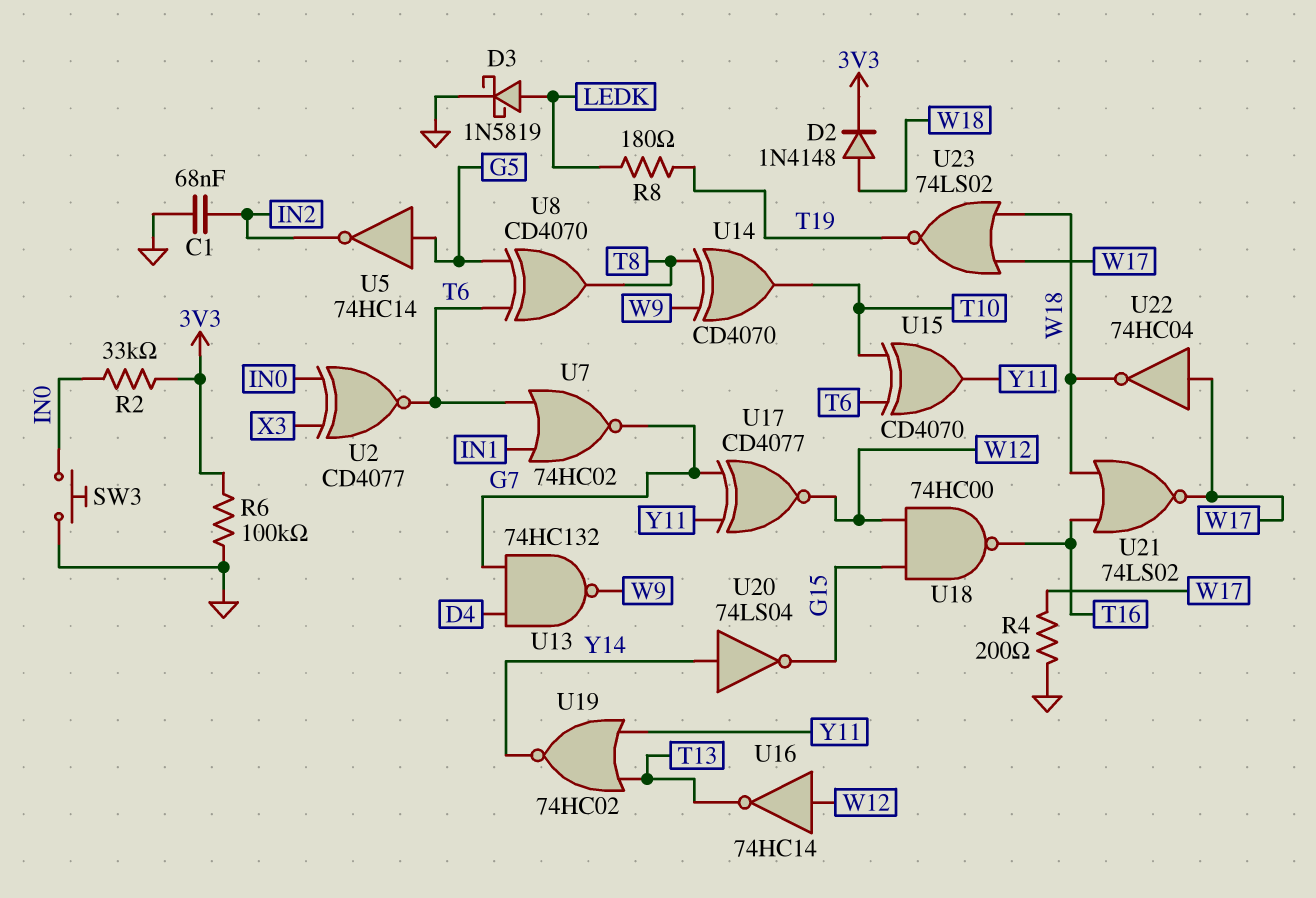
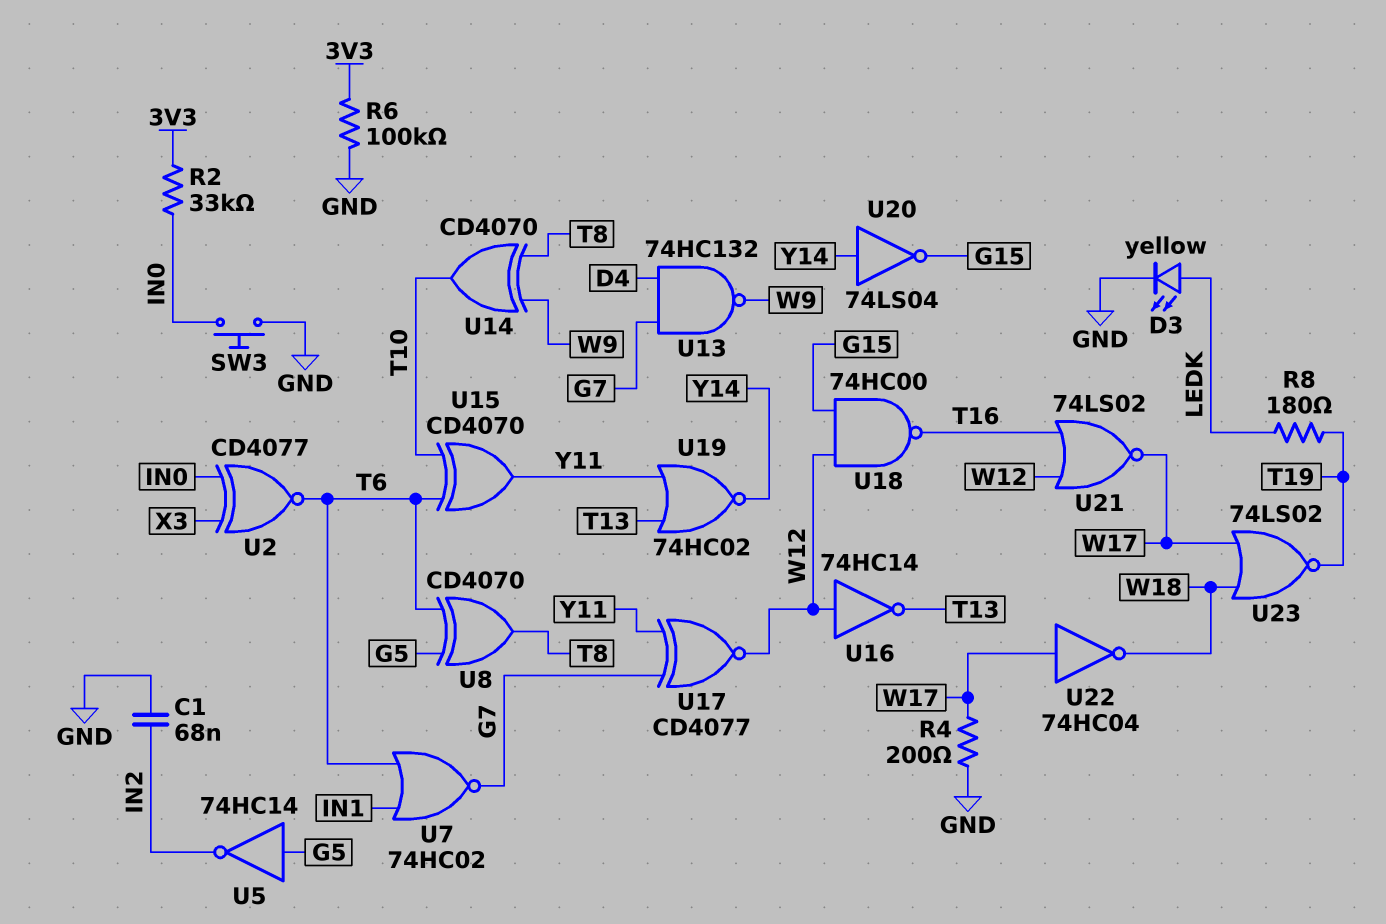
D2: diode 1N4148 (A W18, K 3V3) -> none
D3: schottky 1N5819 (A LEDK, K GND) -> LED yellow (A LEDK, K GND)
U21: NOR 74LS02 (in T16, in W18, out W17) -> NOR 74LS02 (in T16, in W12, out W17)

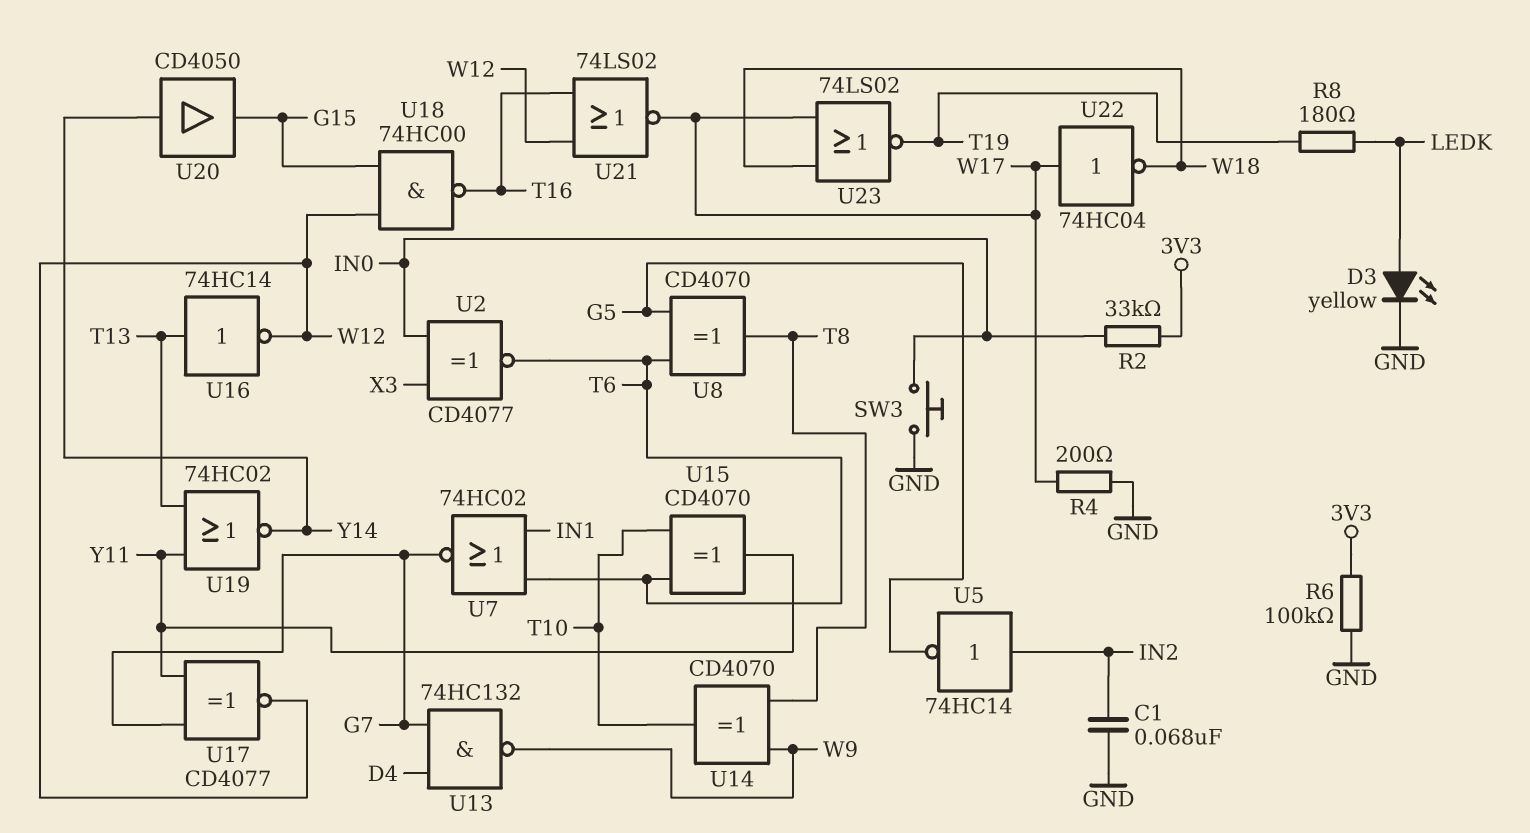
U5: NOT 74HC14 (in G5, out IN2) -> NOT 74HC14 (in IN2, out G5)
U16: NOT 74HC14 (in W12, out T13) -> NOT 74HC14 (in T13, out W12)
U20: NOT 74LS04 (in Y14, out G15) -> buffer CD4050 (in Y14, out G15)

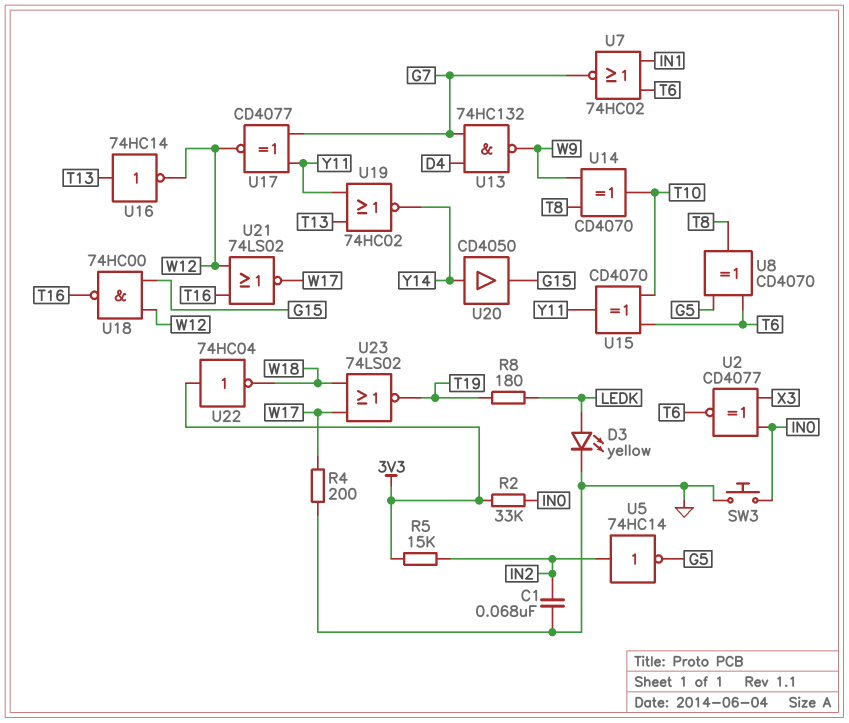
R5: none -> 15k (3V3, IN2)
R6: 100k (3V3, GND) -> none
U22: NOT 74HC04 (in W17, out W18) -> NOT 74HC04 (in 3V3, out W18)

